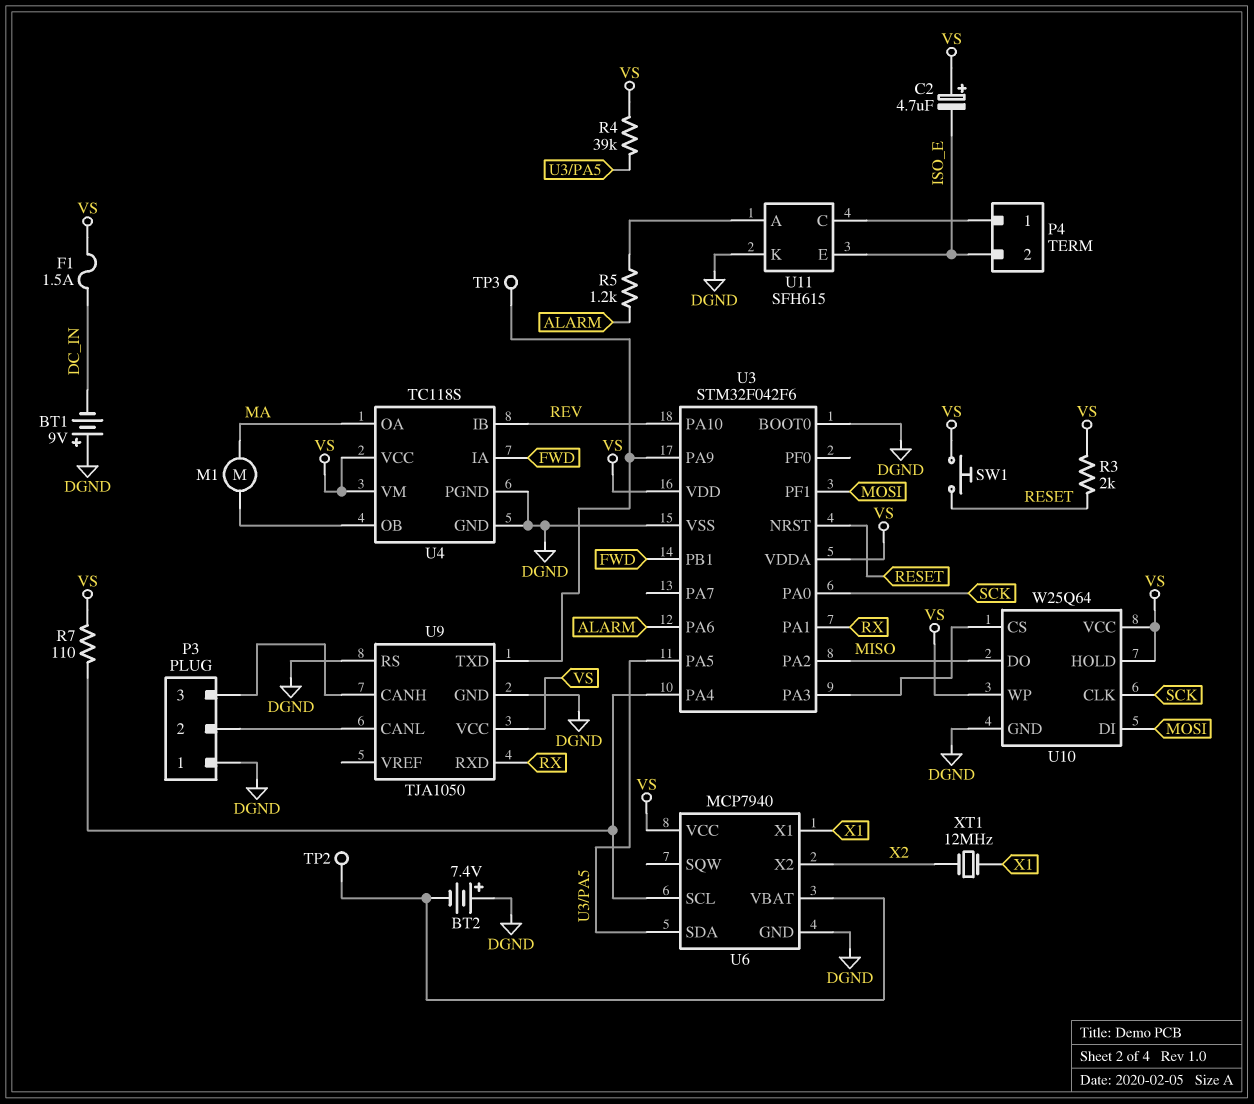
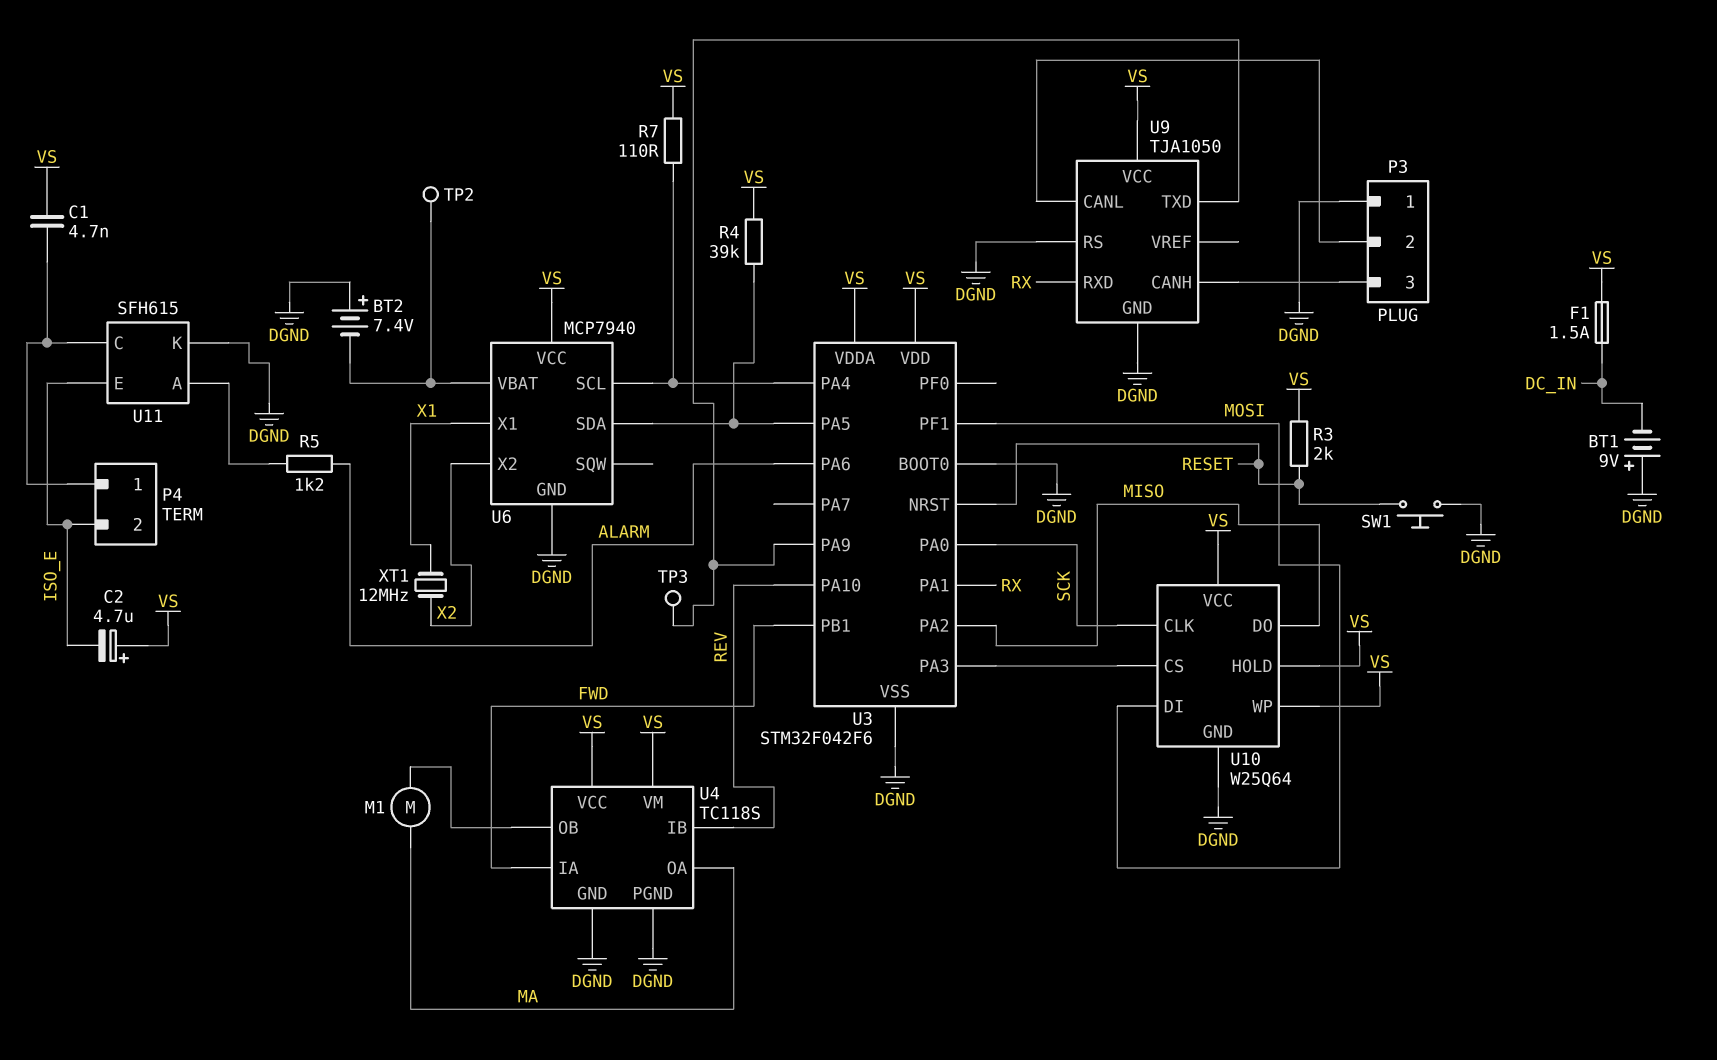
C1: none -> 4.7nF (P4/1, VS)
SW1: button (RESET, VS) -> button (DGND, RESET)

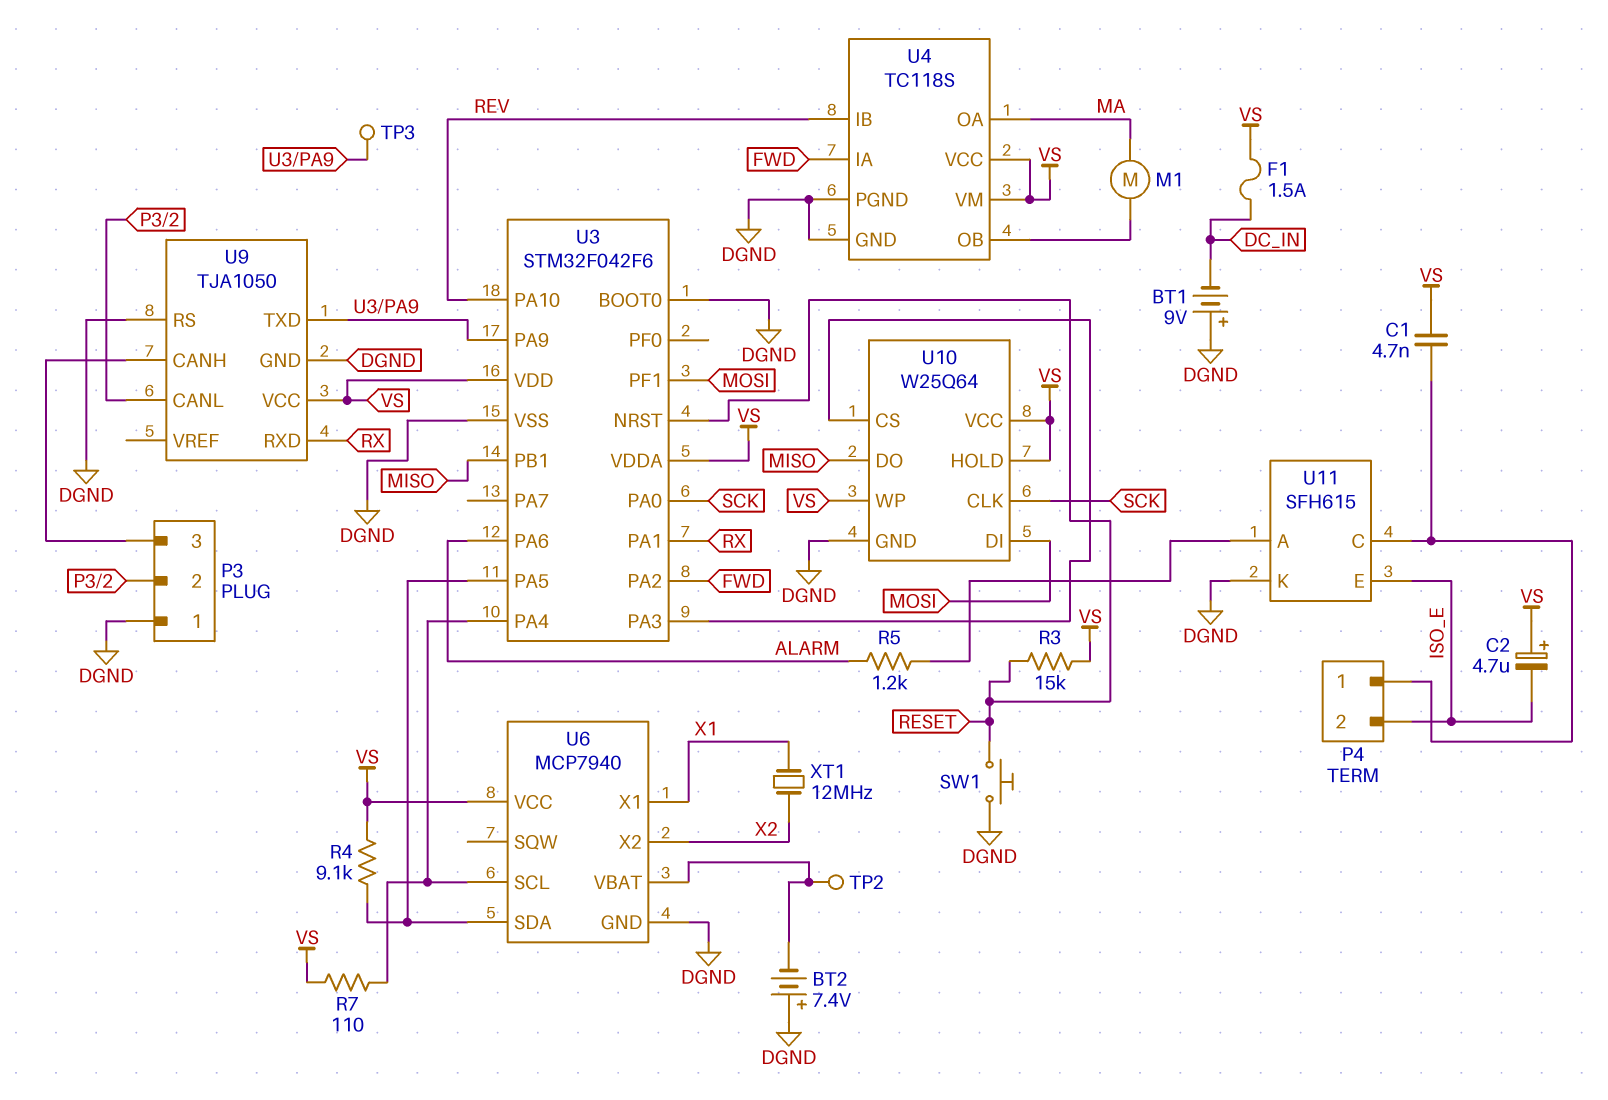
R3: 2k (RESET, VS) -> 15k (RESET, VS)
R4: 39k (U3/PA5, VS) -> 9.1k (U3/PA5, VS)
U3 pin PA2: MISO -> FWD
U3 pin PB1: FWD -> MISO

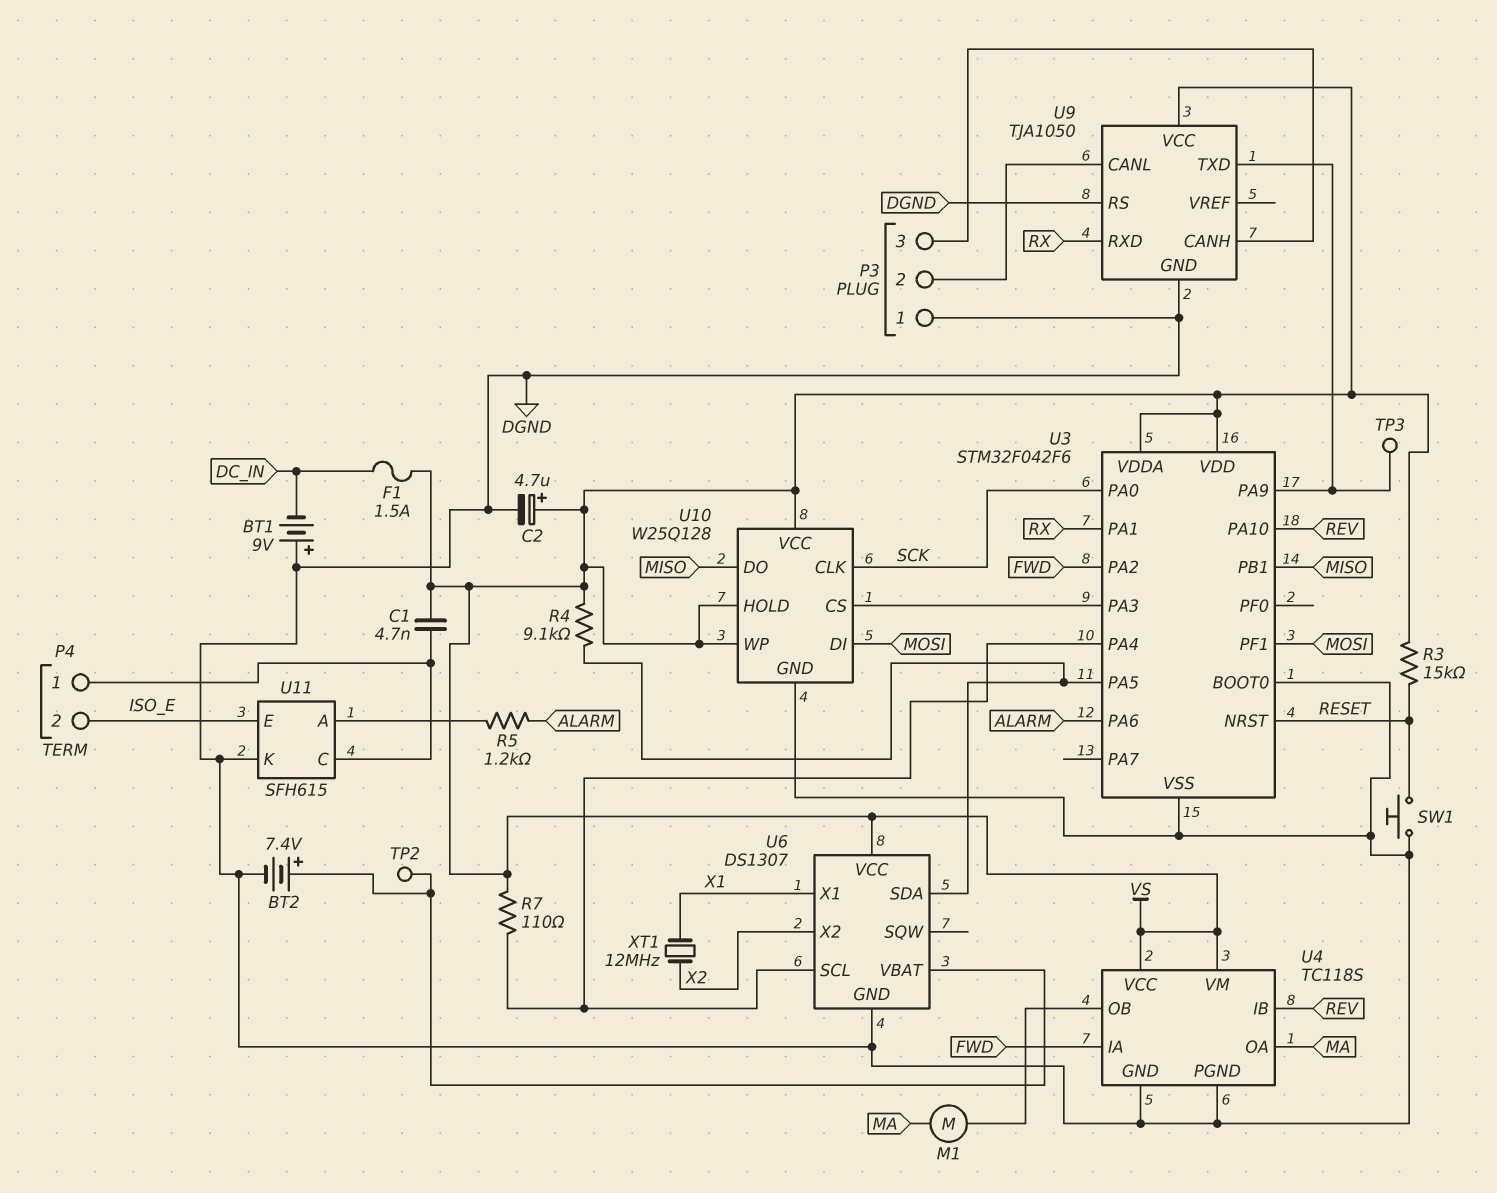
BT2: 7.4V (plus DGND, minus U6/VBAT) -> 7.4V (plus U6/VBAT, minus DGND)
C2: 4.7uF (plus VS, minus ISO_E) -> 4.7uF (plus VS, minus DGND)
U6: MCP7940 -> DS1307
U10: W25Q64 -> W25Q128

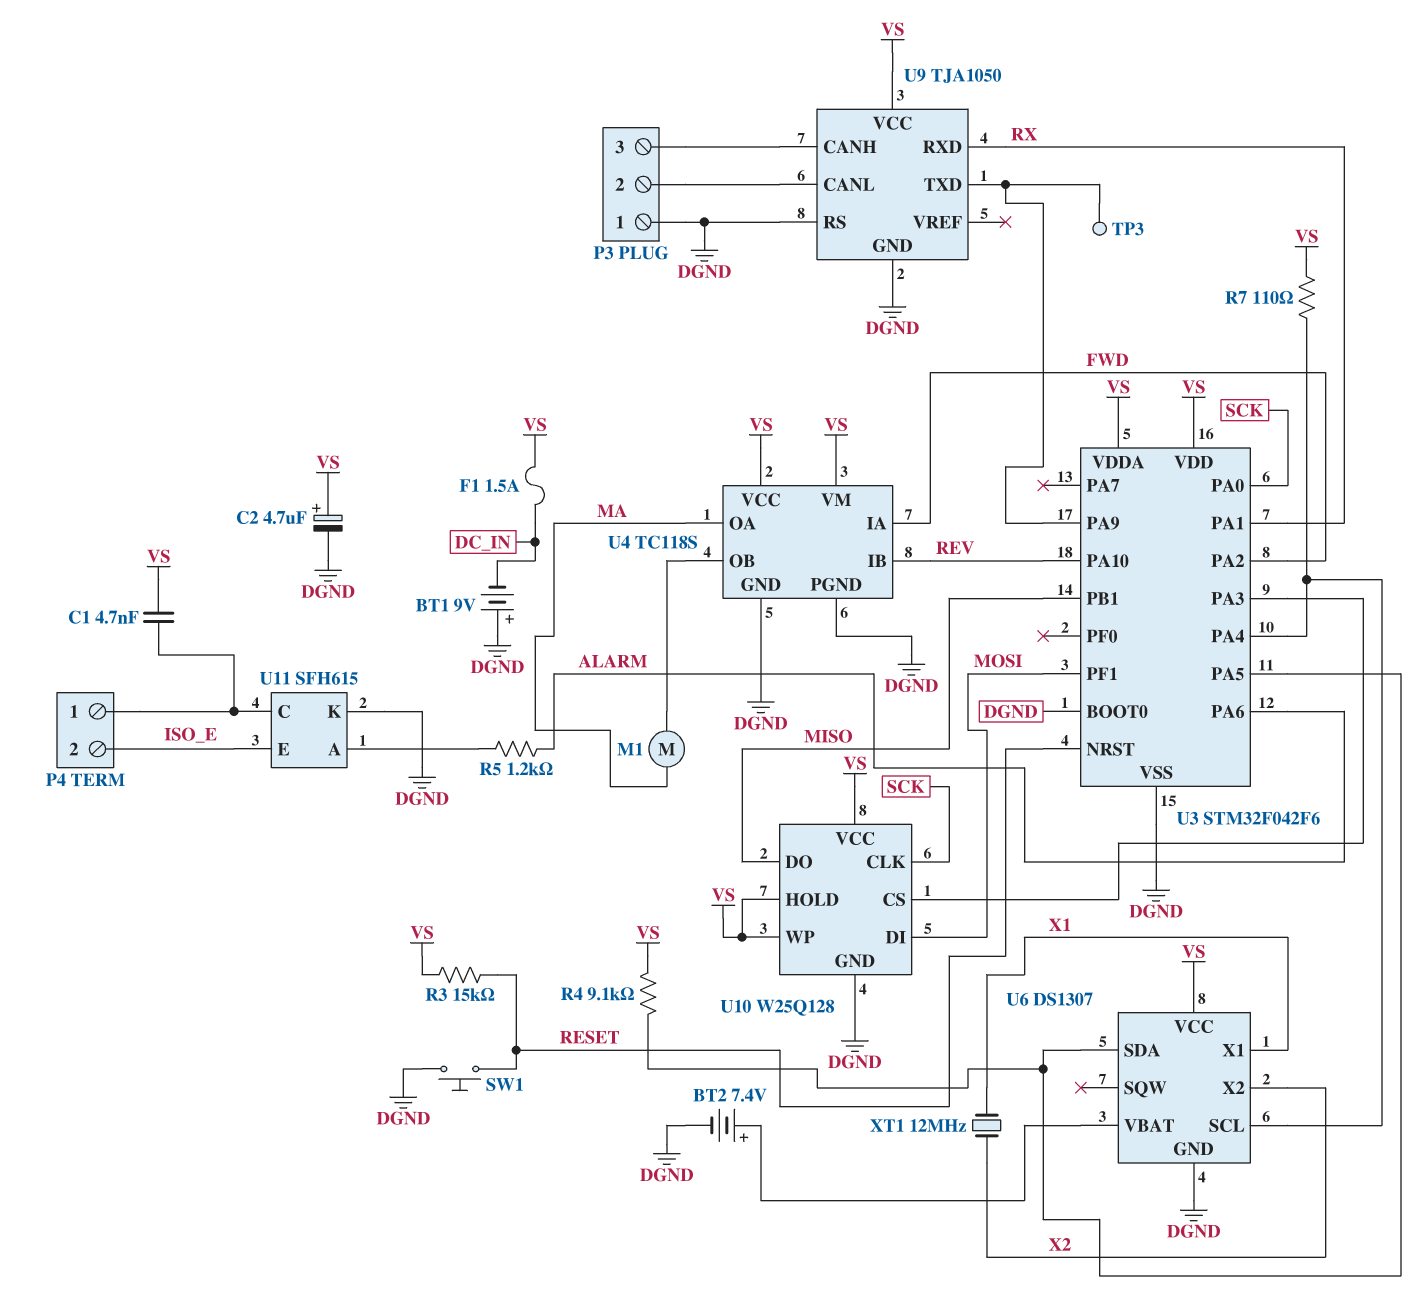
TP2: test point (U6/VBAT) -> none

